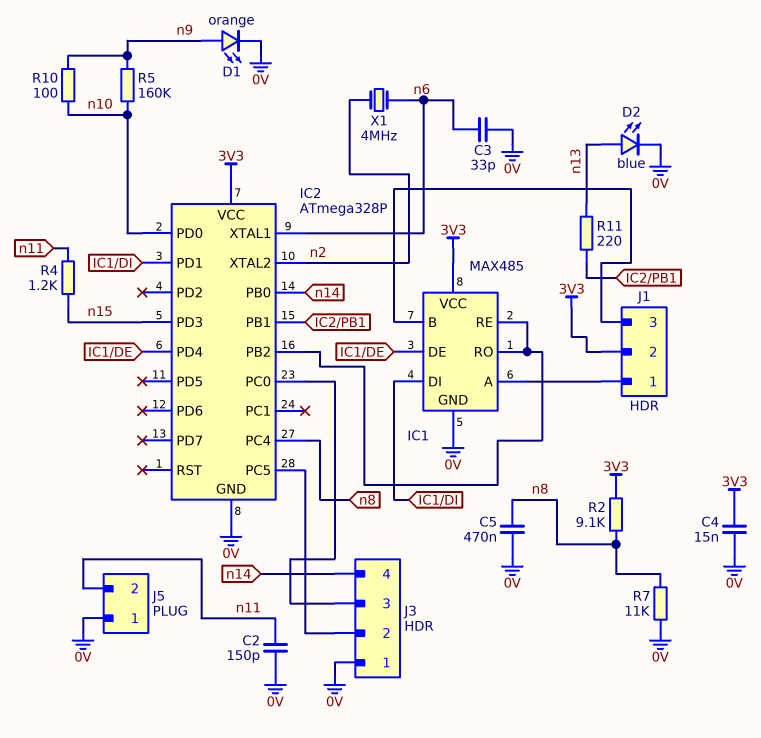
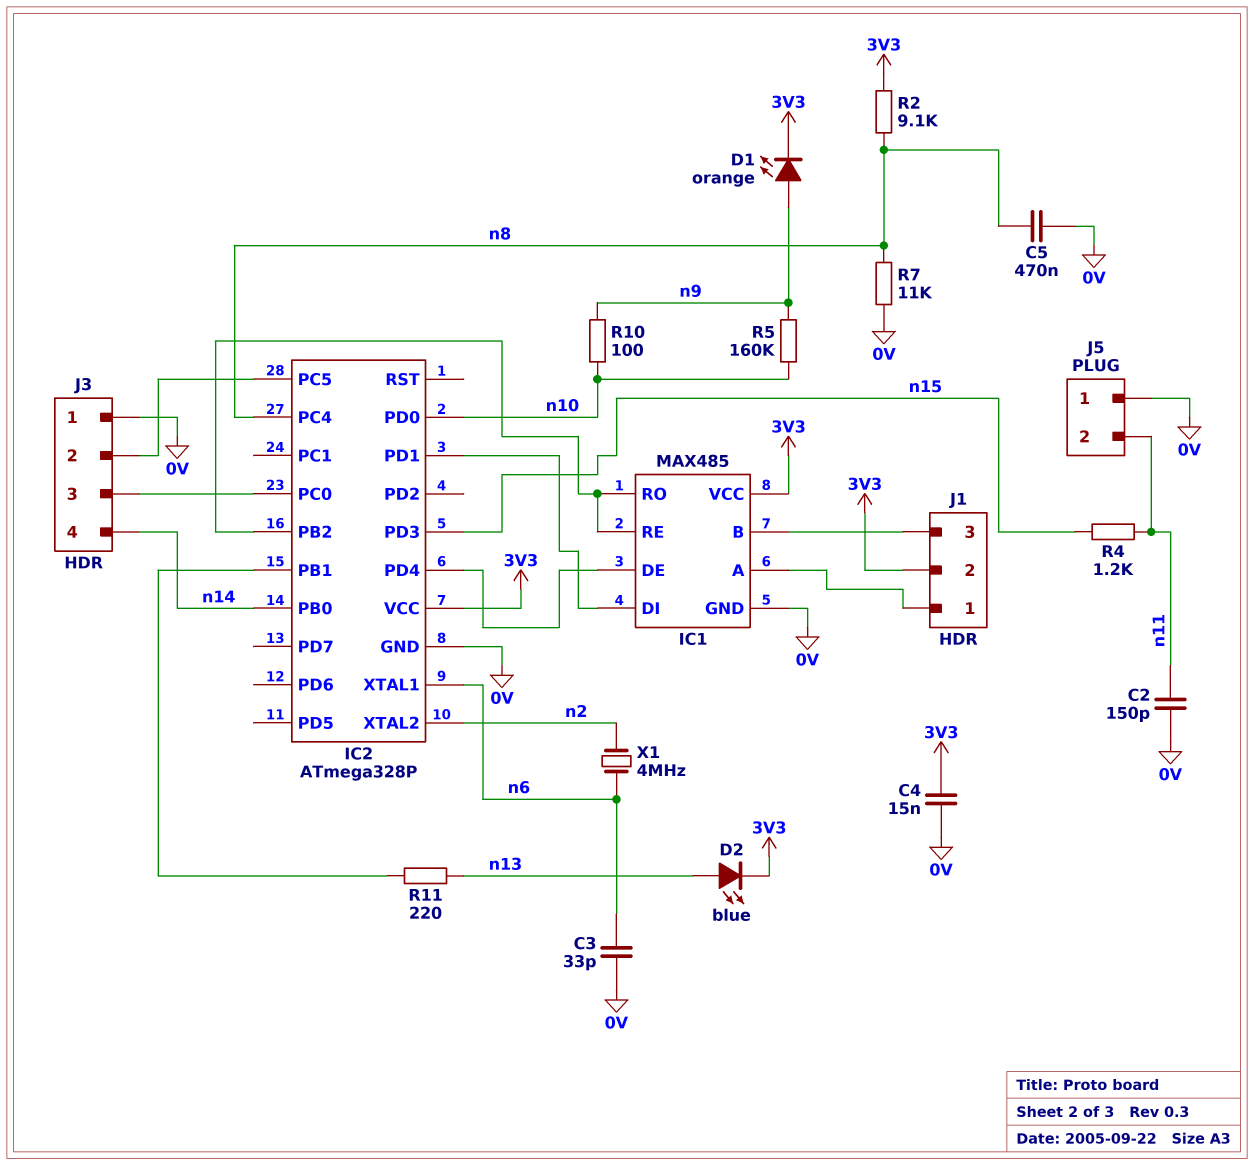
D1: LED orange (A n9, K 0V) -> LED orange (A n9, K 3V3)
D2: LED blue (A n13, K 0V) -> LED blue (A n13, K 3V3)

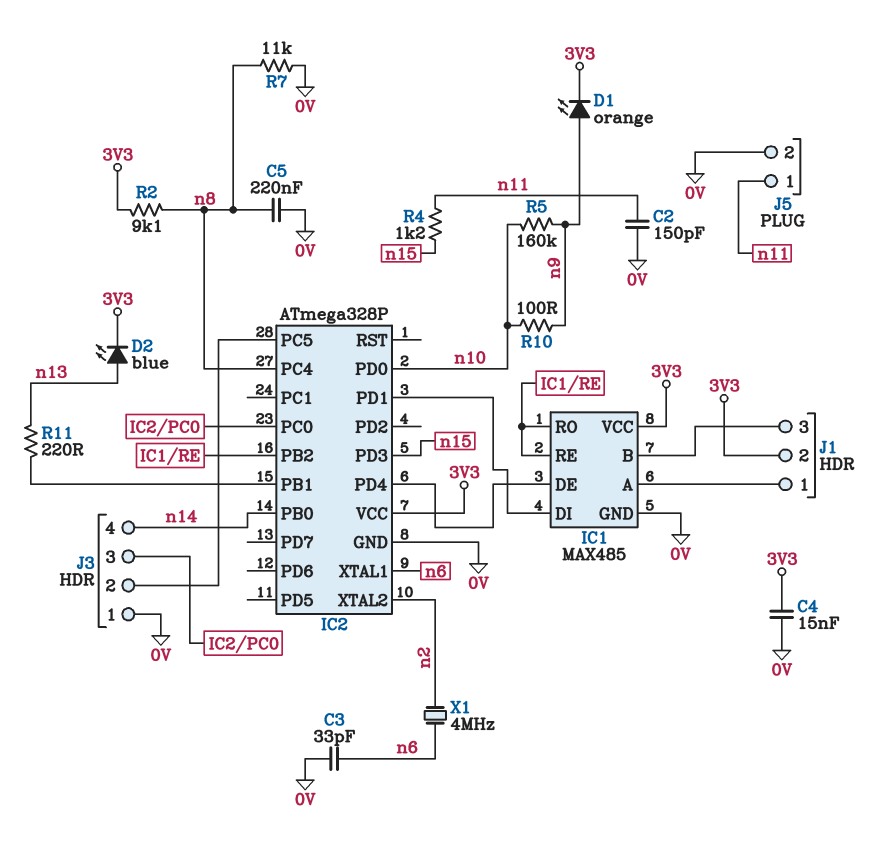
C5: 470nF (0V, n8) -> 220nF (0V, n8)
J5 pin 1: 0V -> n11
J5 pin 2: n11 -> 0V

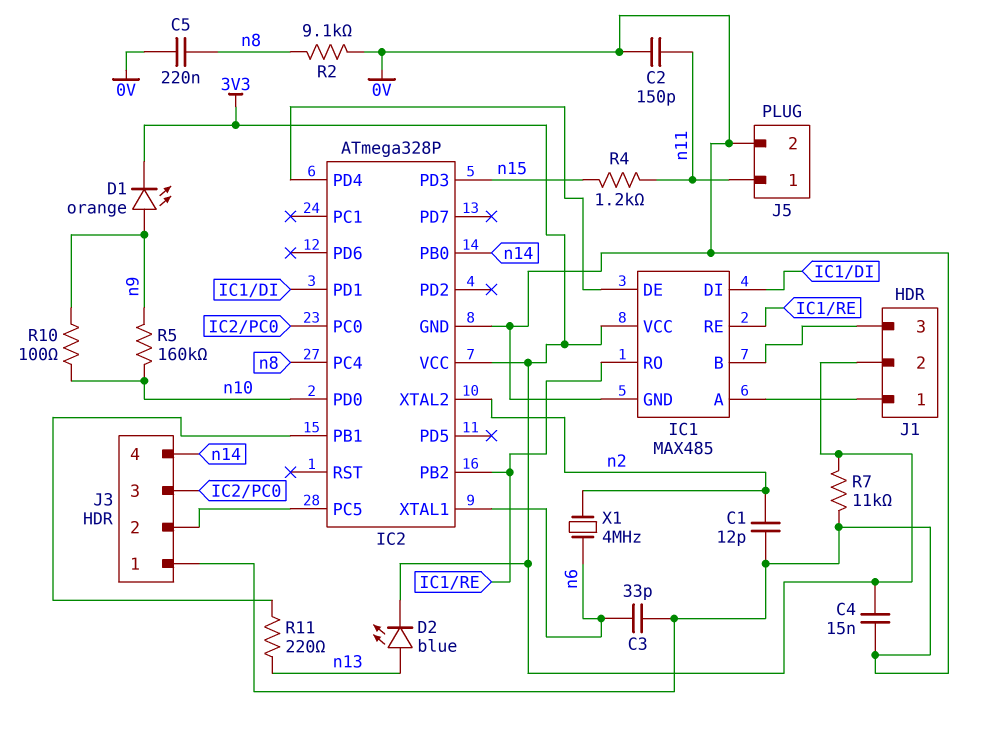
C1: none -> 12pF (0V, n2)
R2: 9.1k (3V3, n8) -> 9.1k (0V, n8)
R7: 11k (0V, n8) -> 11k (0V, 3V3)

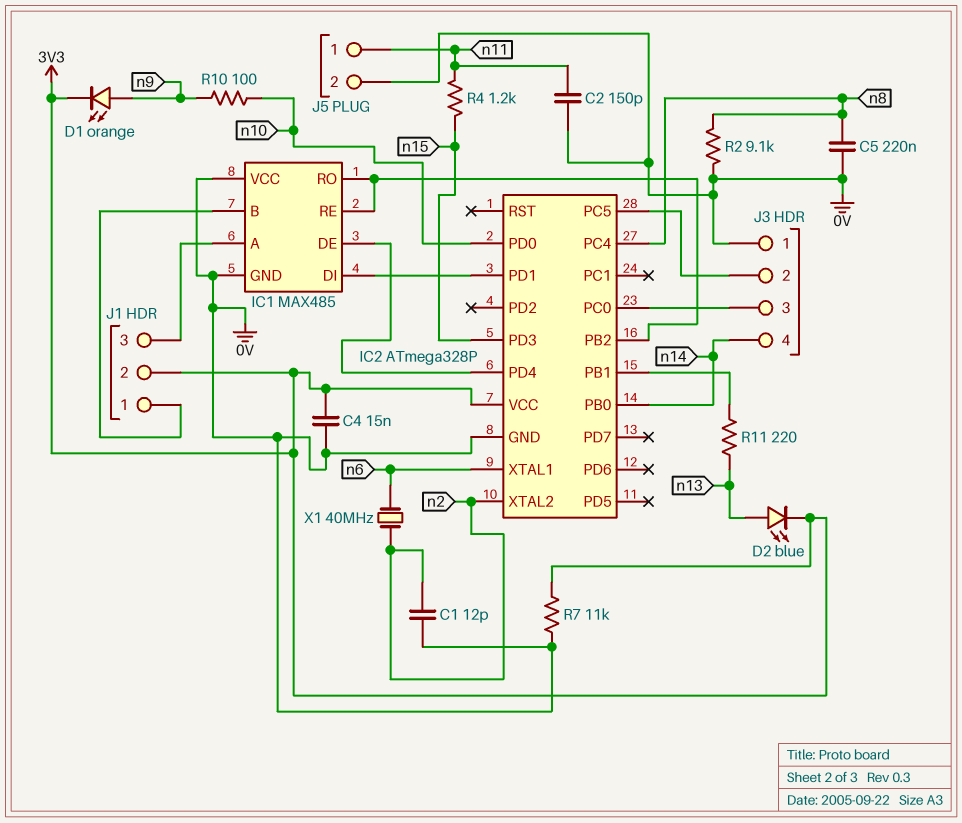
C3: 33pF (0V, n6) -> none
IC1 pin VCC: 3V3 -> 0V
J1 pin 1: IC1/A -> IC1/B
J1 pin 3: IC1/B -> IC1/A
R5: 160k (n9, n10) -> none
X1: 4MHz (n2, n6) -> 40MHz (n2, n6)

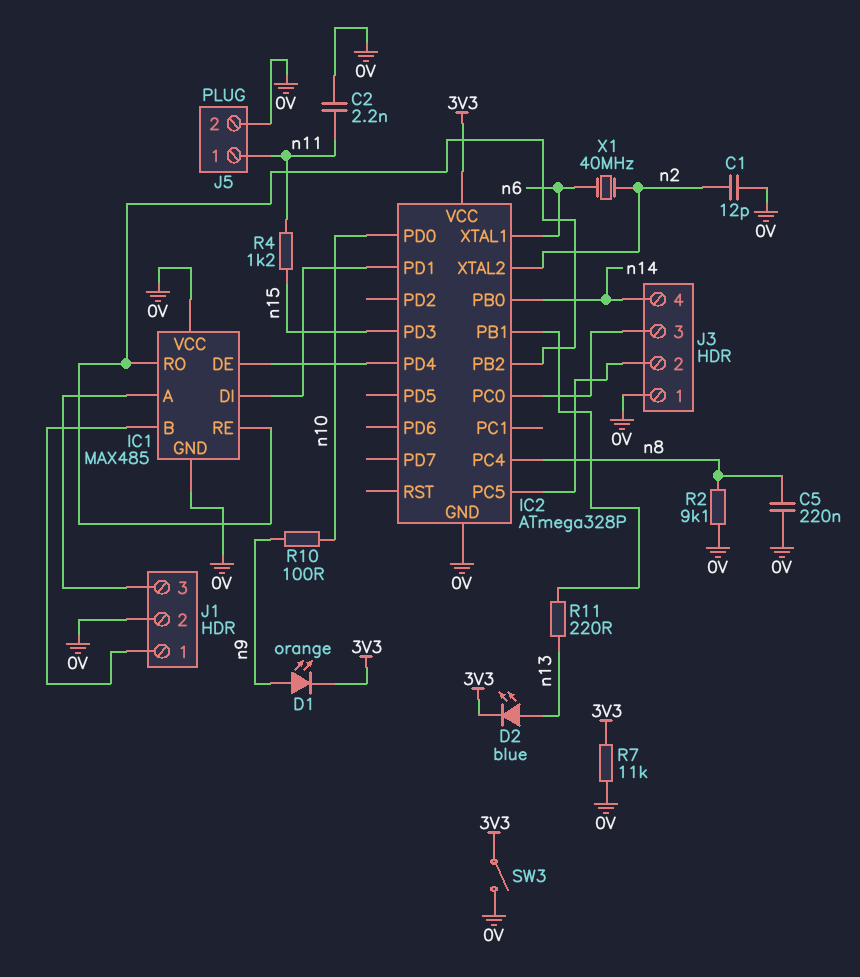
C2: 150pF (0V, n11) -> 2.2nF (0V, n11)
C4: 15nF (0V, 3V3) -> none
J1 pin 2: 3V3 -> 0V
SW3: none -> switch (0V, 3V3)

